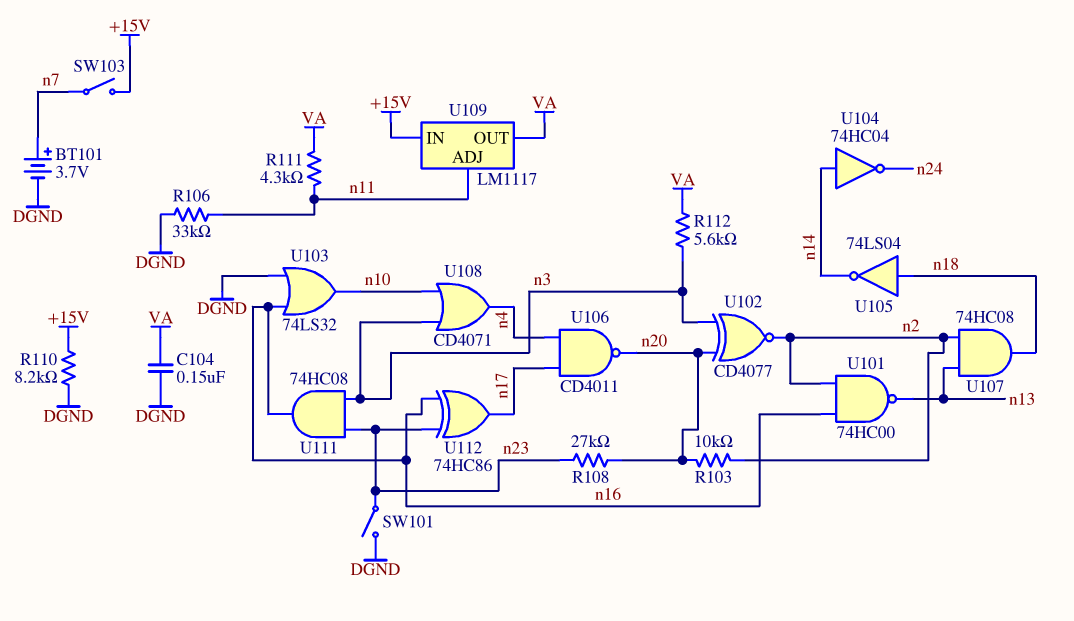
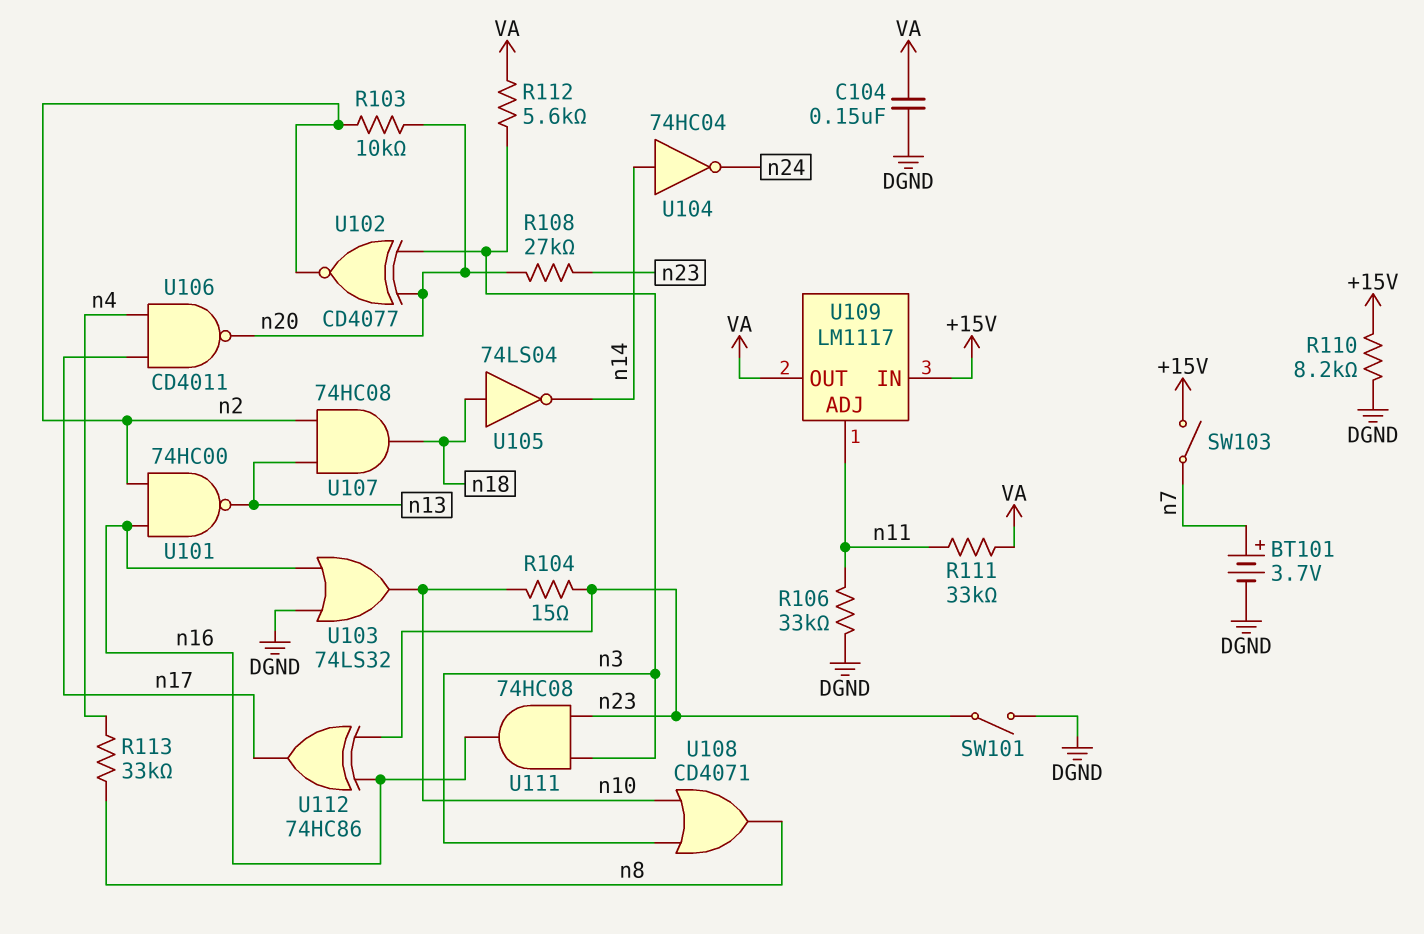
R104: none -> 15 (n10, n23)
R111: 4.3k (VA, n11) -> 33k (VA, n11)
R113: none -> 33k (n4, n8)
U108: OR CD4071 (in n3, in n10, out n4) -> OR CD4071 (in n3, in n10, out n8)

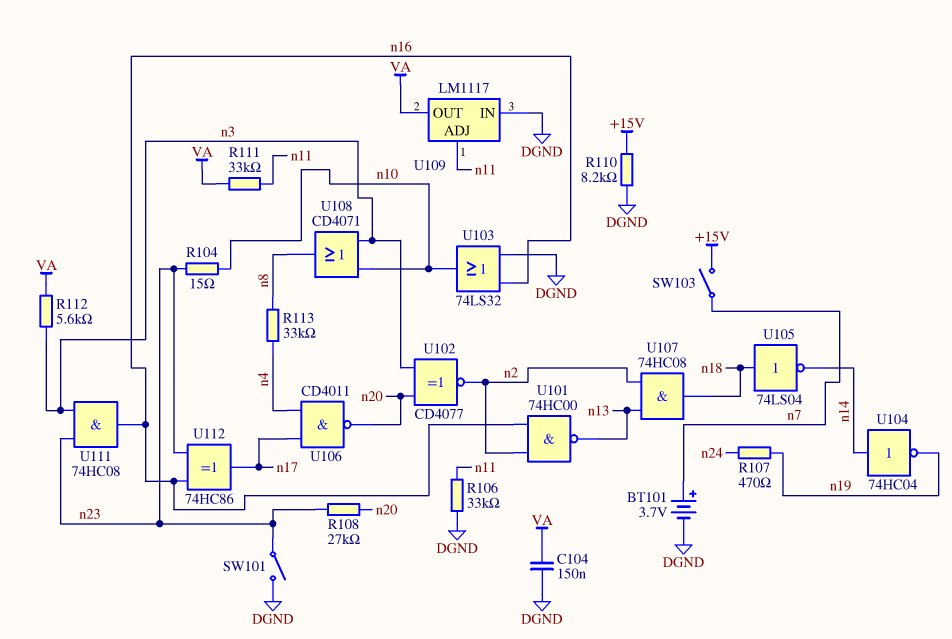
R103: 10k (n2, n20) -> none
R107: none -> 470 (n19, n24)
U104: NOT 74HC04 (in n14, out n24) -> NOT 74HC04 (in n14, out n19)
U109 pin IN: +15V -> DGND

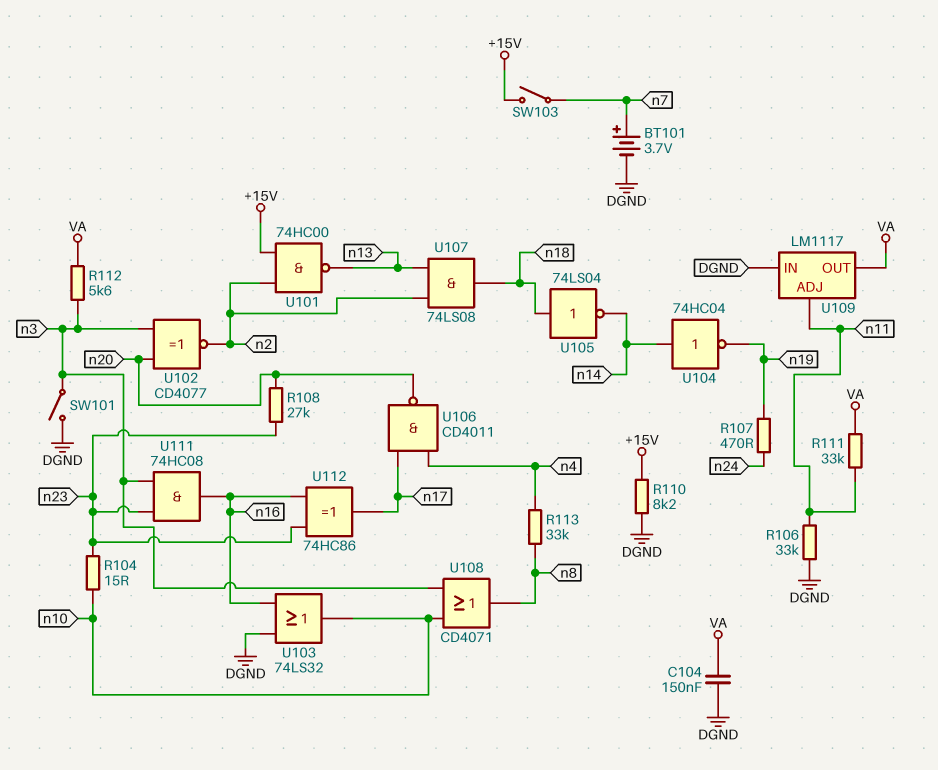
SW101: switch (DGND, n23) -> switch (DGND, n3)
U101: NAND 74HC00 (in n2, in n16, out n13) -> NAND 74HC00 (in +15V, in n2, out n13)
U107: AND 74HC08 (in n2, in n13, out n18) -> AND 74LS08 (in n2, in n13, out n18)

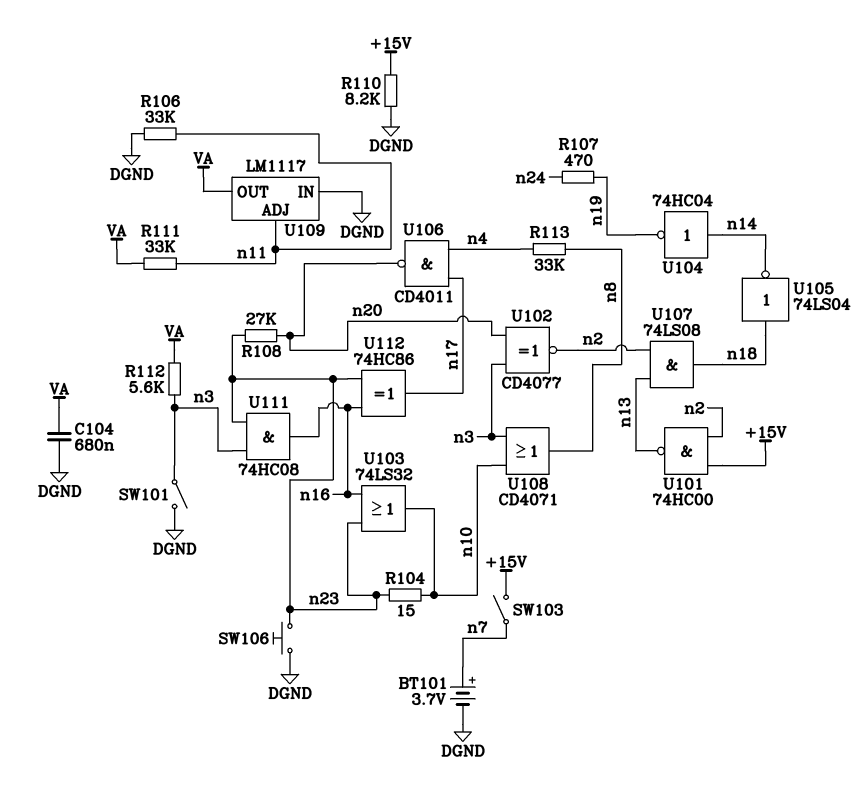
C104: 150nF (DGND, VA) -> 680nF (DGND, VA)
SW106: none -> button (DGND, n23)
U103: OR 74LS32 (in DGND, in n16, out n10) -> OR 74LS32 (in n16, in n23, out n10)

